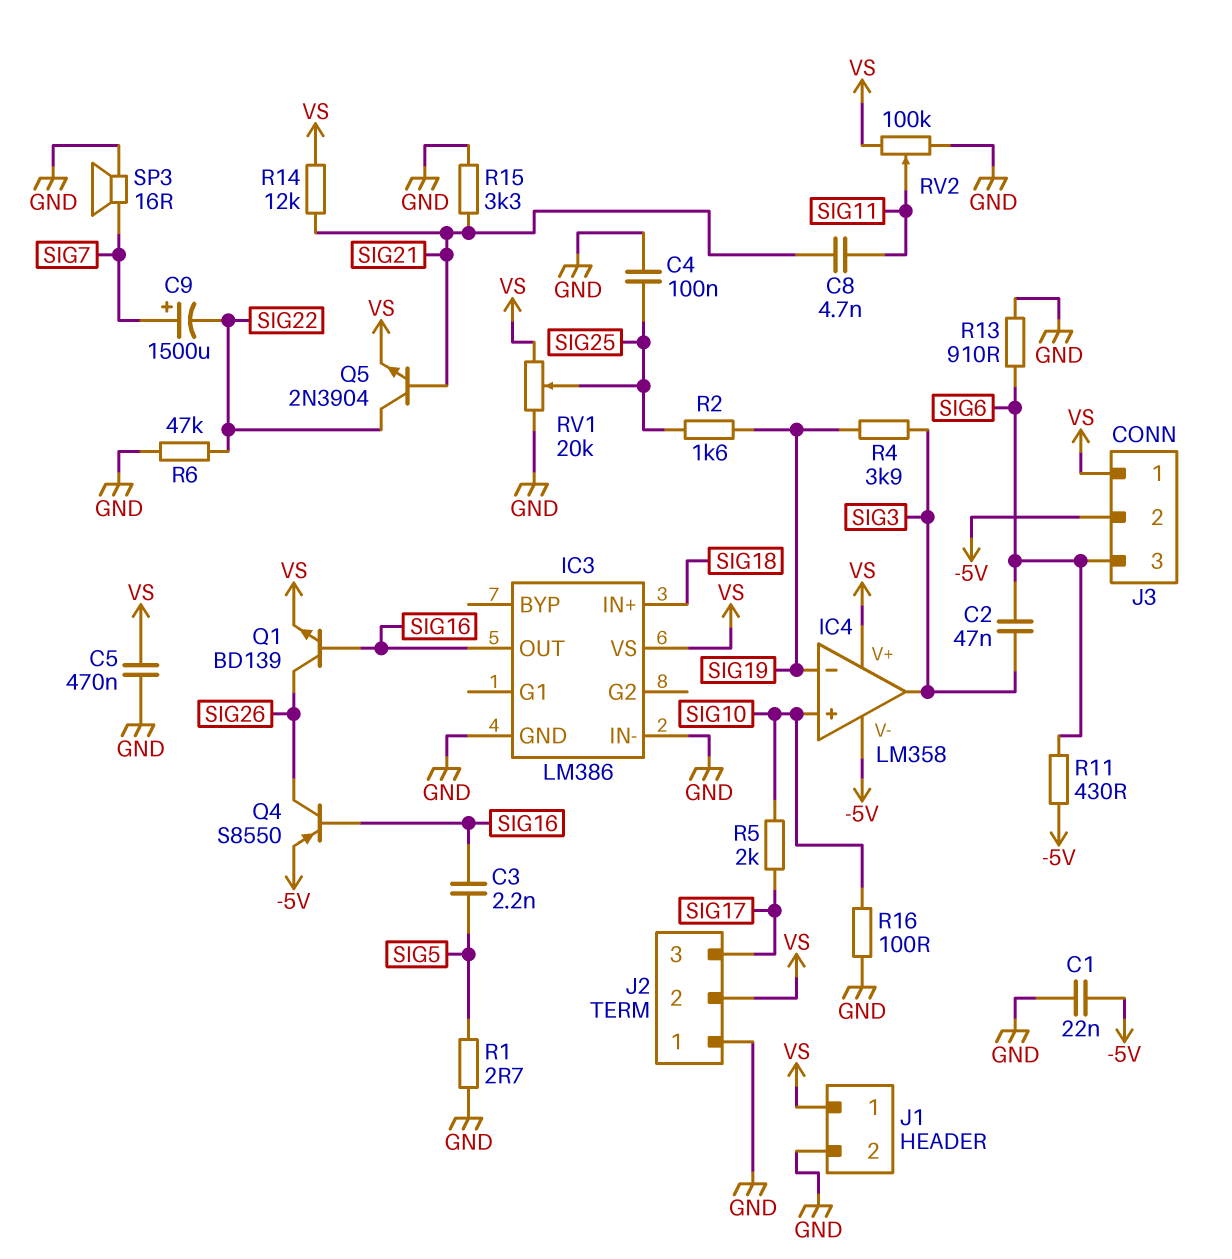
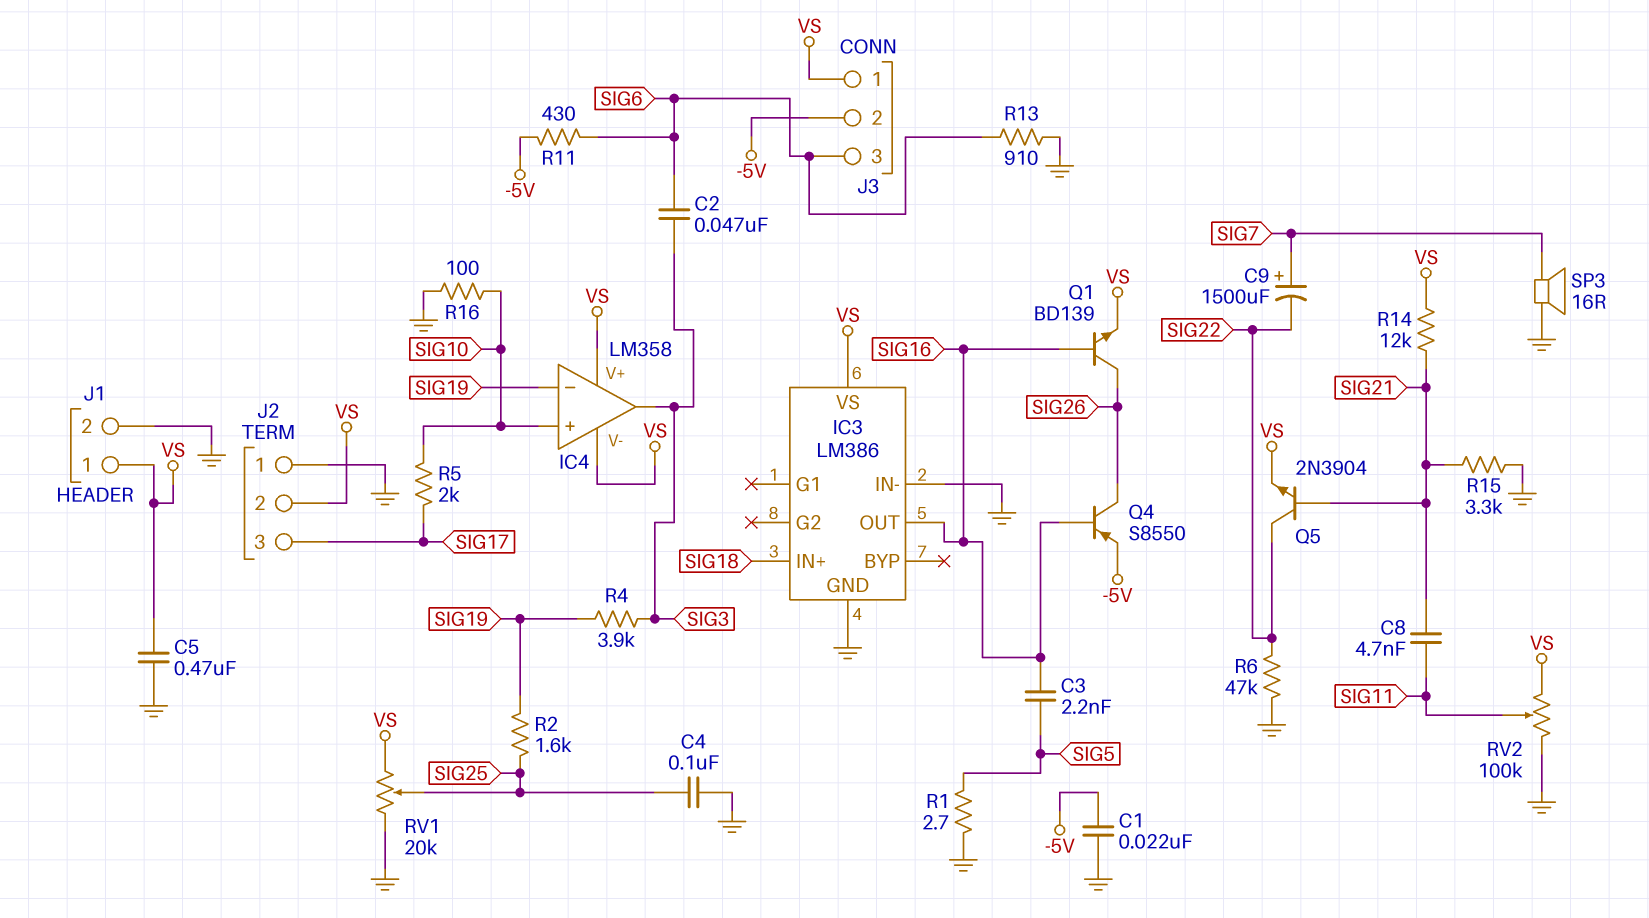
IC4 pin V-: -5V -> VS

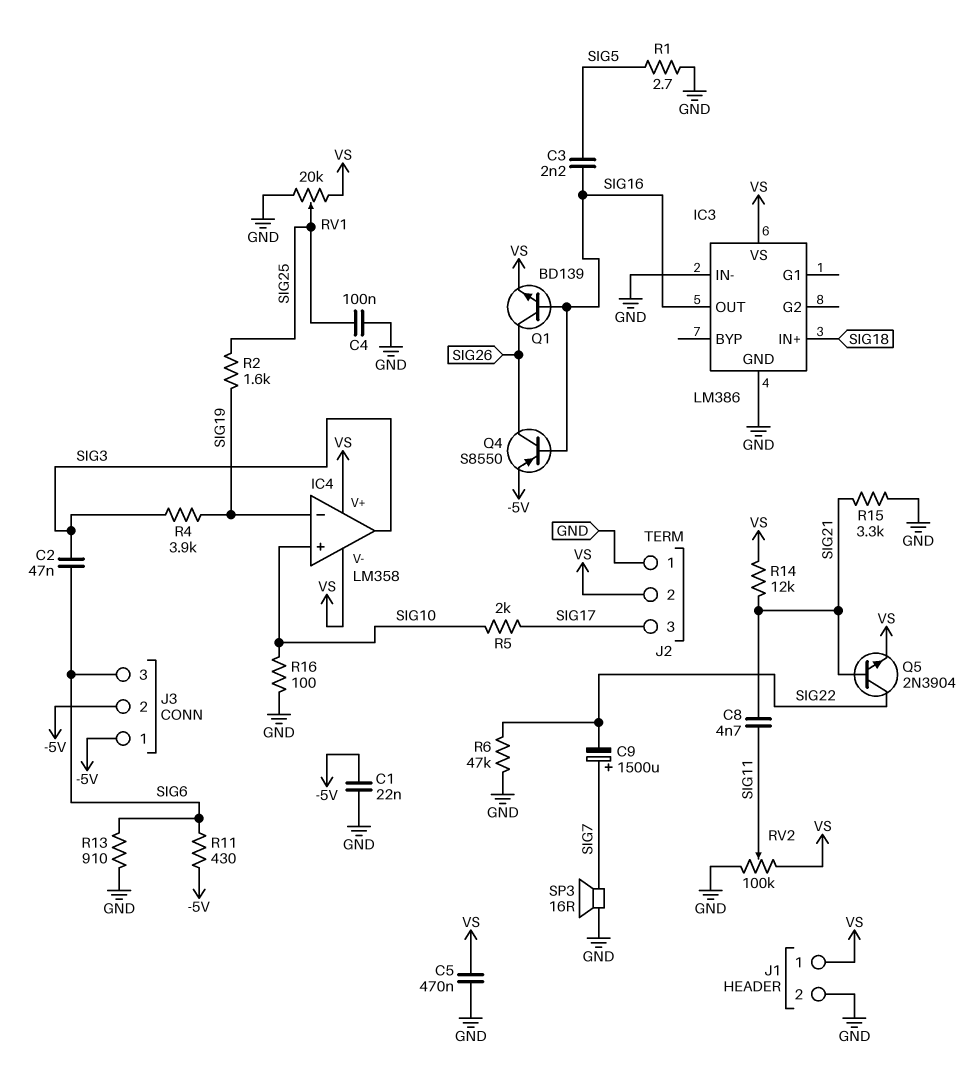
J3 pin 1: VS -> -5V

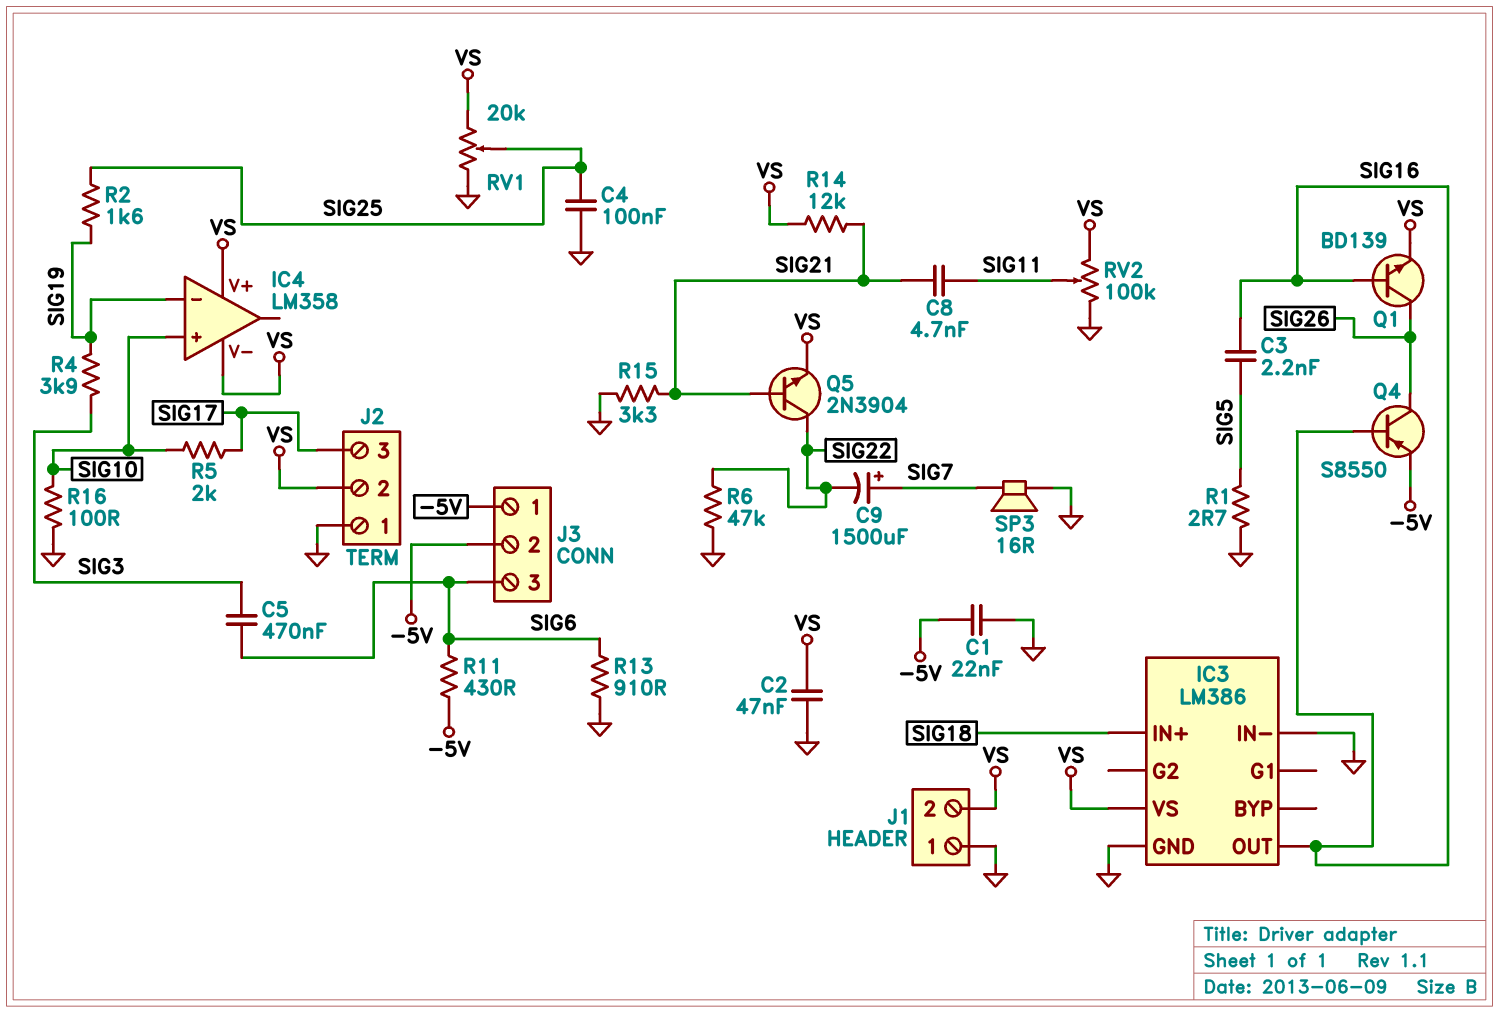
C2: 47nF (SIG3, SIG6) -> 47nF (GND, VS)
C5: 470nF (GND, VS) -> 470nF (SIG3, SIG6)
IC4 pin out: SIG3 -> none
J1 pin 1: VS -> GND
J1 pin 2: GND -> VS

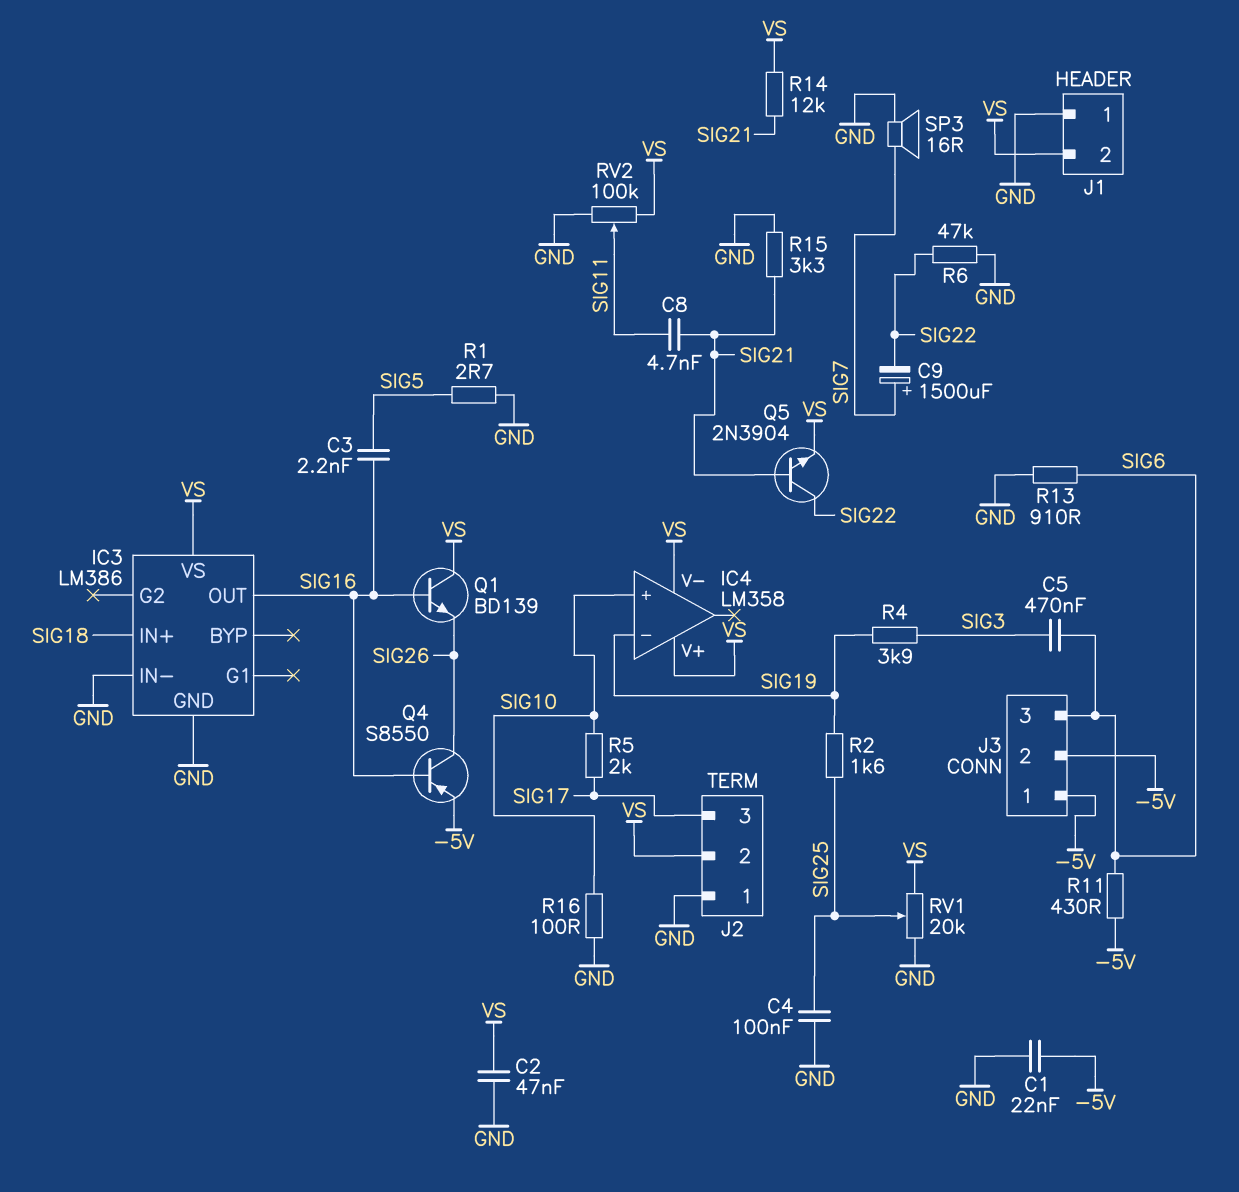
Q1: NPN BD139 (B SIG16, C SIG26, E VS) -> NPN BD139 (B SIG16, C VS, E SIG26)

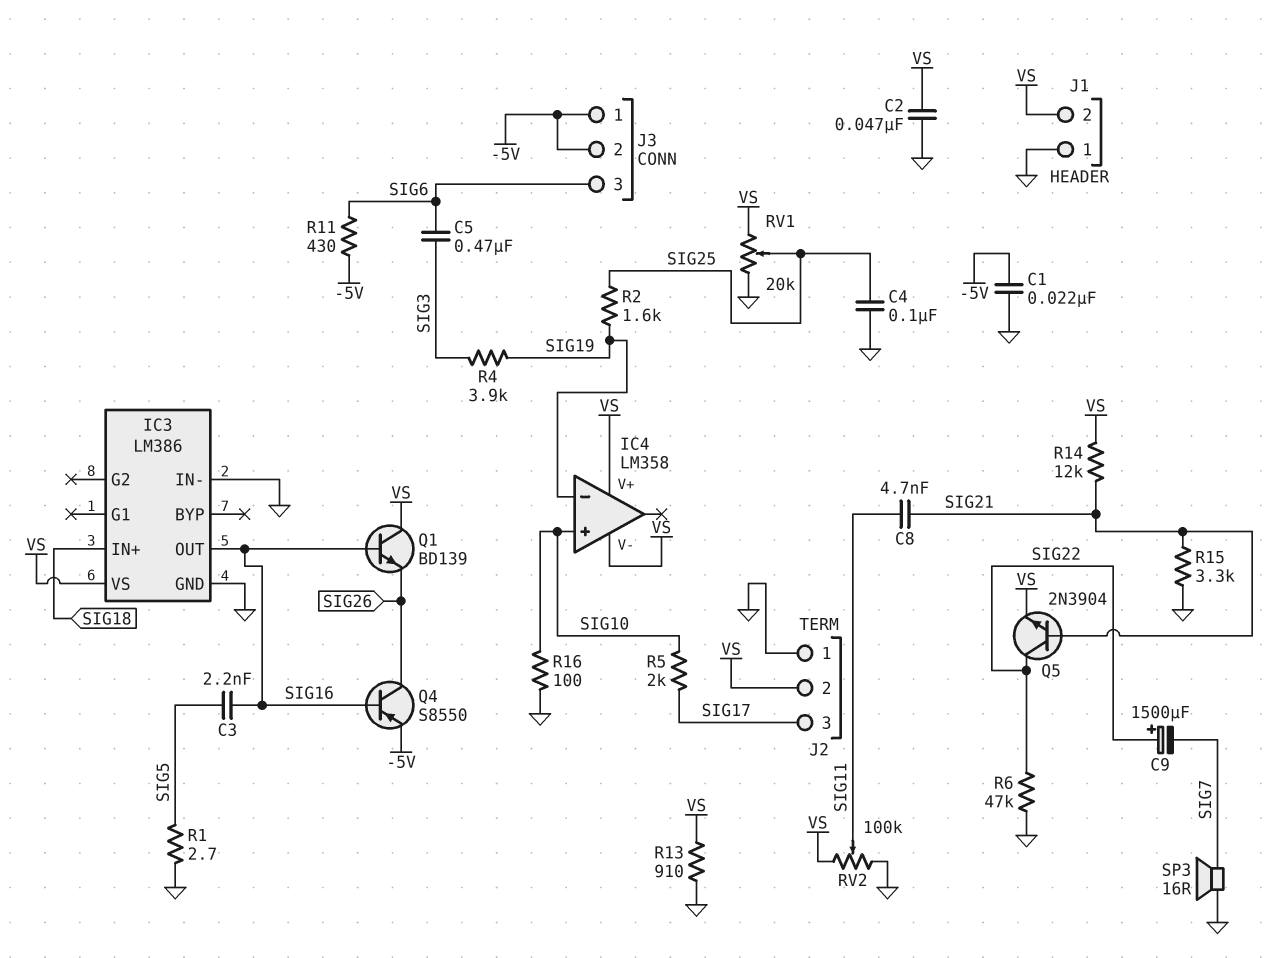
C9: 1500uF (plus SIG7, minus SIG22) -> 1500uF (plus SIG22, minus SIG7)
R13: 910 (GND, SIG6) -> 910 (GND, VS)

